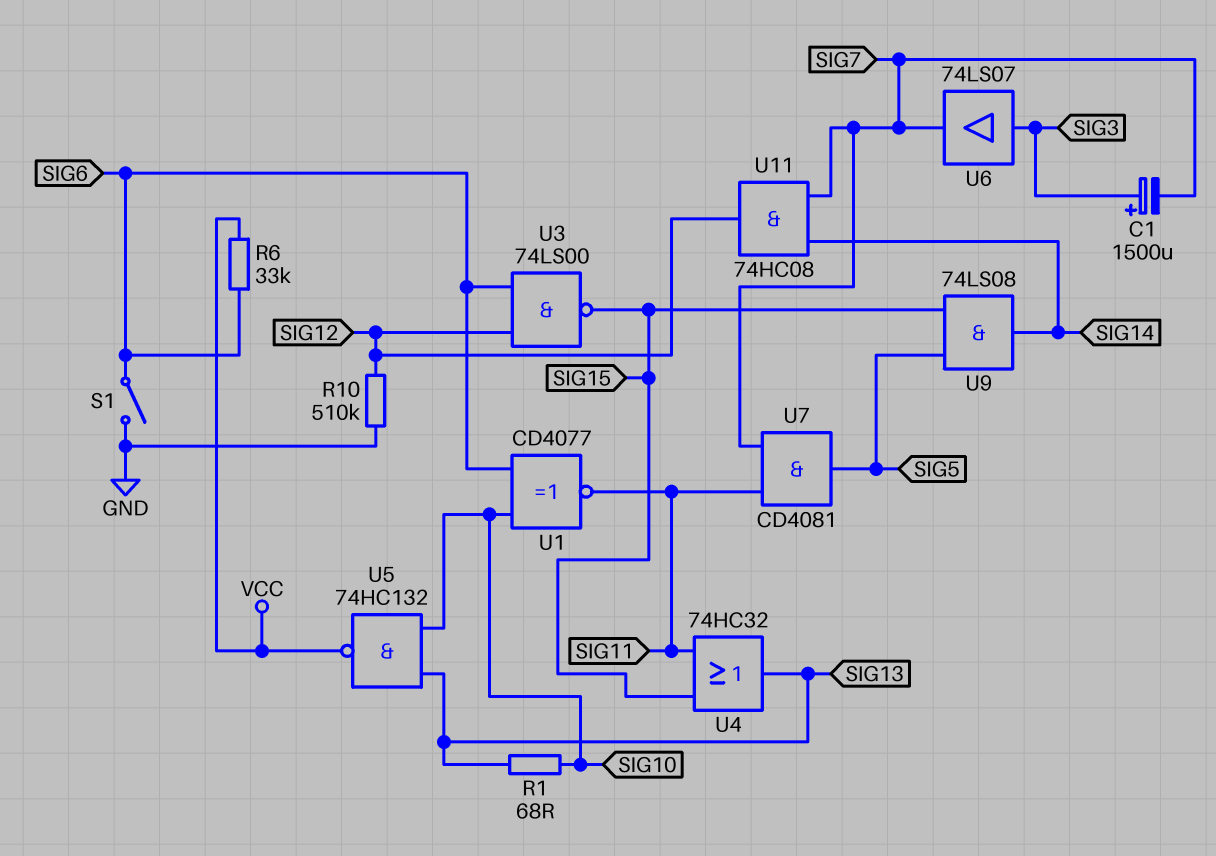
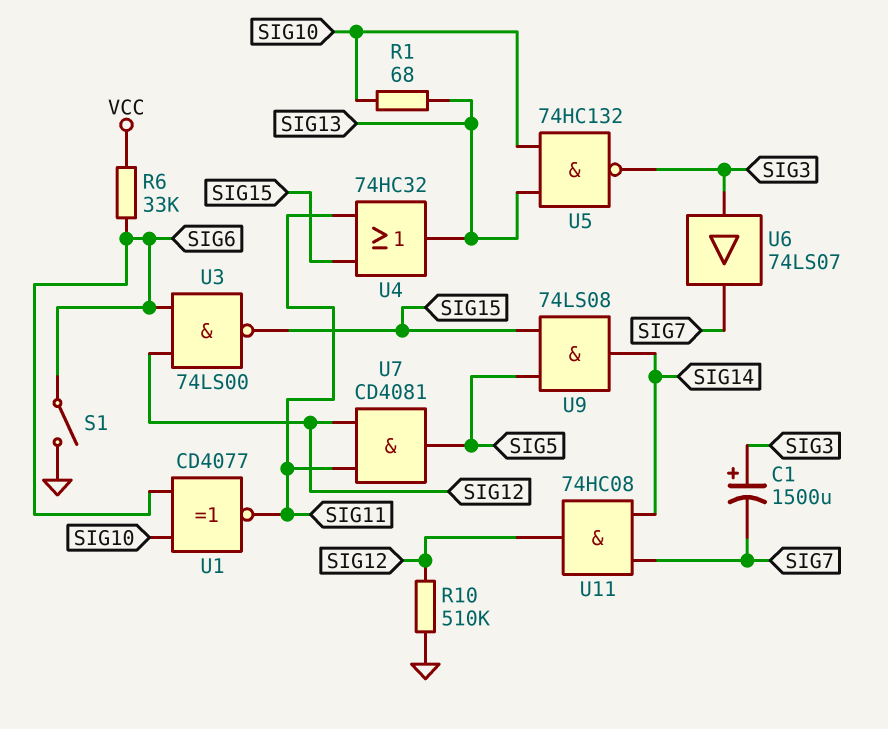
U5: NAND 74HC132 (in SIG10, in SIG13, out VCC) -> NAND 74HC132 (in SIG10, in SIG13, out SIG3)
U7: AND CD4081 (in SIG7, in SIG11, out SIG5) -> AND CD4081 (in SIG11, in SIG12, out SIG5)

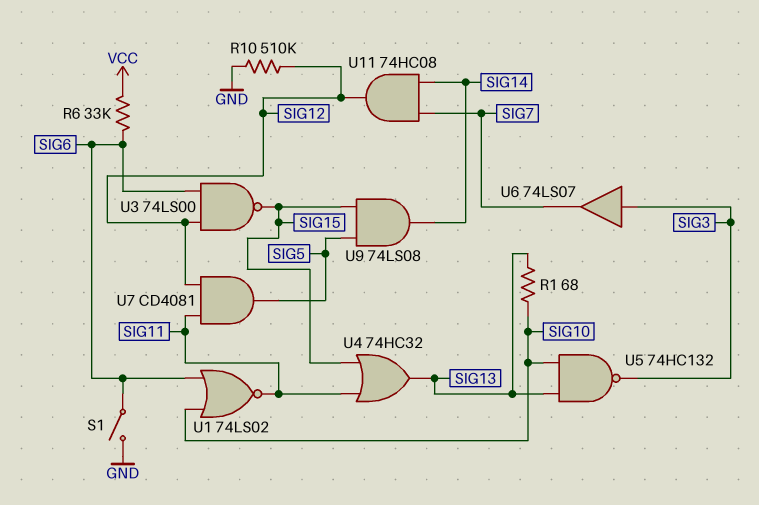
C1: 1500uF (plus SIG3, minus SIG7) -> none
U1: XNOR CD4077 (in SIG6, in SIG10, out SIG11) -> NOR 74LS02 (in SIG6, in SIG10, out SIG11)

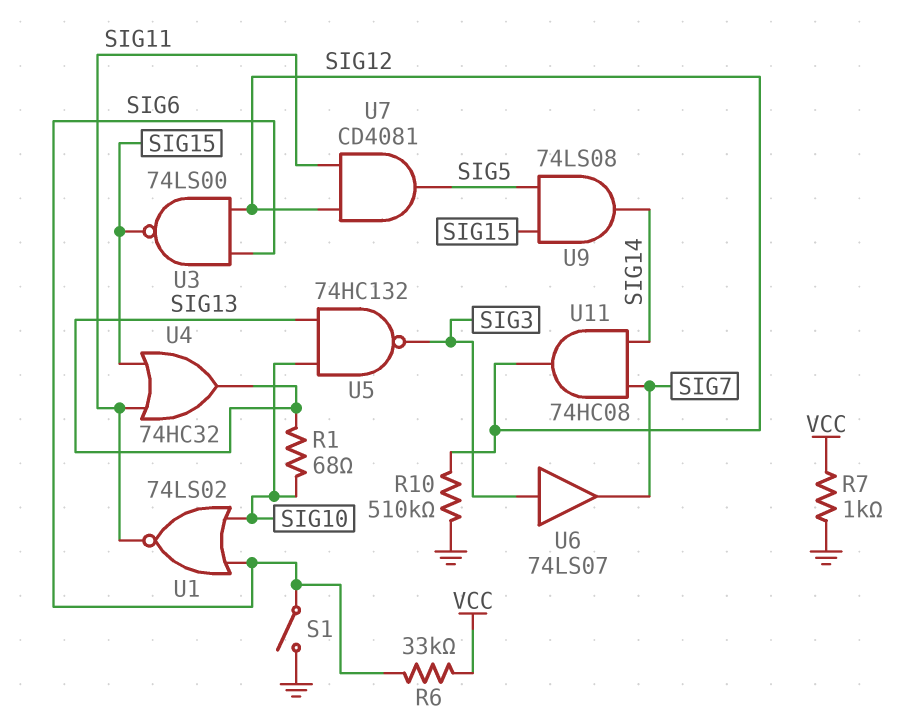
R7: none -> 1k (GND, VCC)

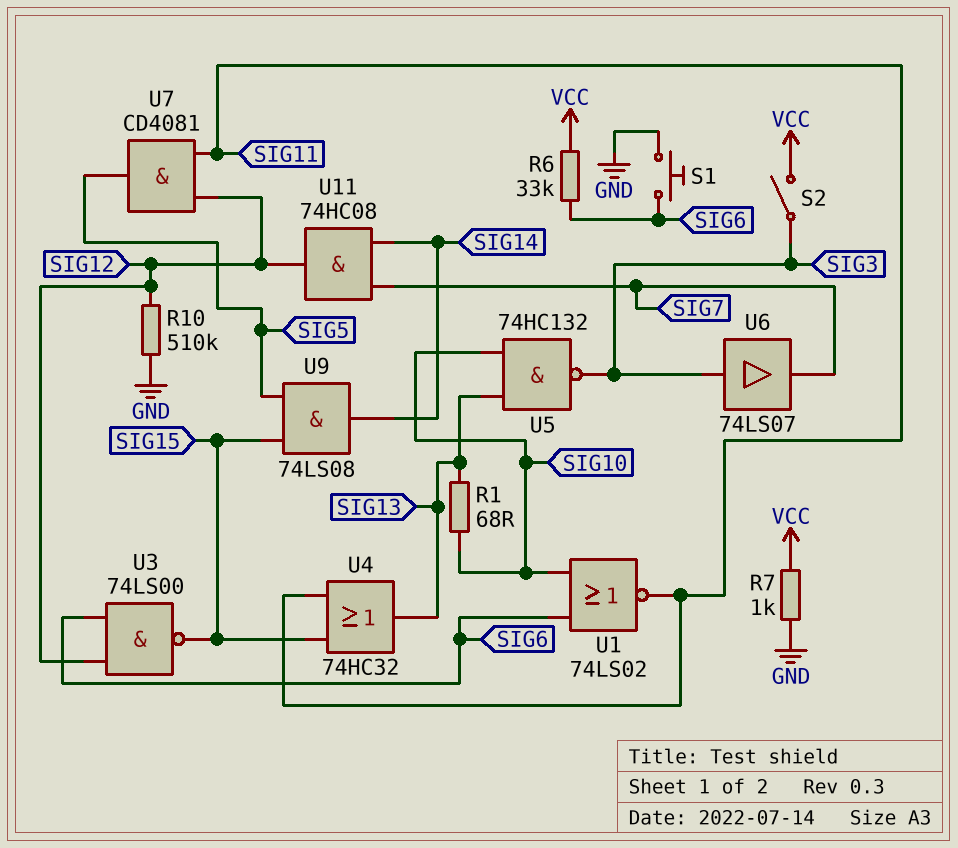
S1: switch (GND, SIG6) -> button (GND, SIG6)
S2: none -> switch (SIG3, VCC)

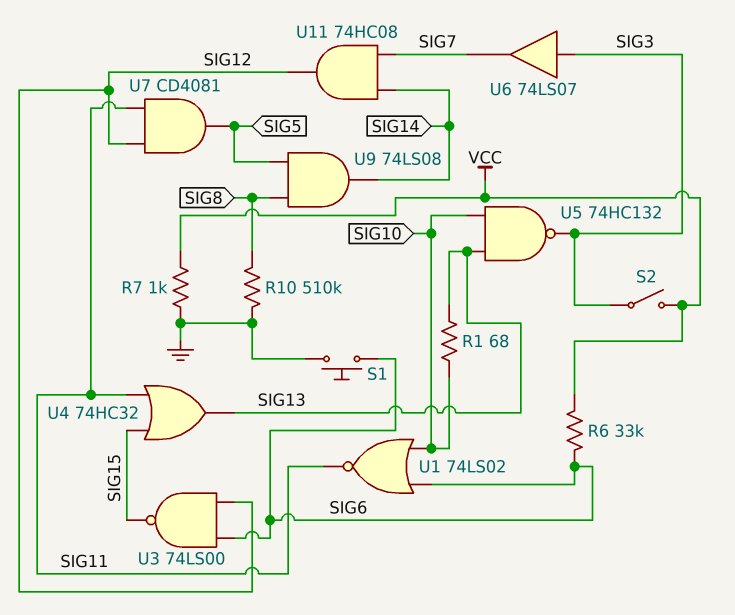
R10: 510k (GND, SIG12) -> 510k (GND, SIG8)
U9: AND 74LS08 (in SIG5, in SIG15, out SIG14) -> AND 74LS08 (in SIG5, in SIG8, out SIG14)

